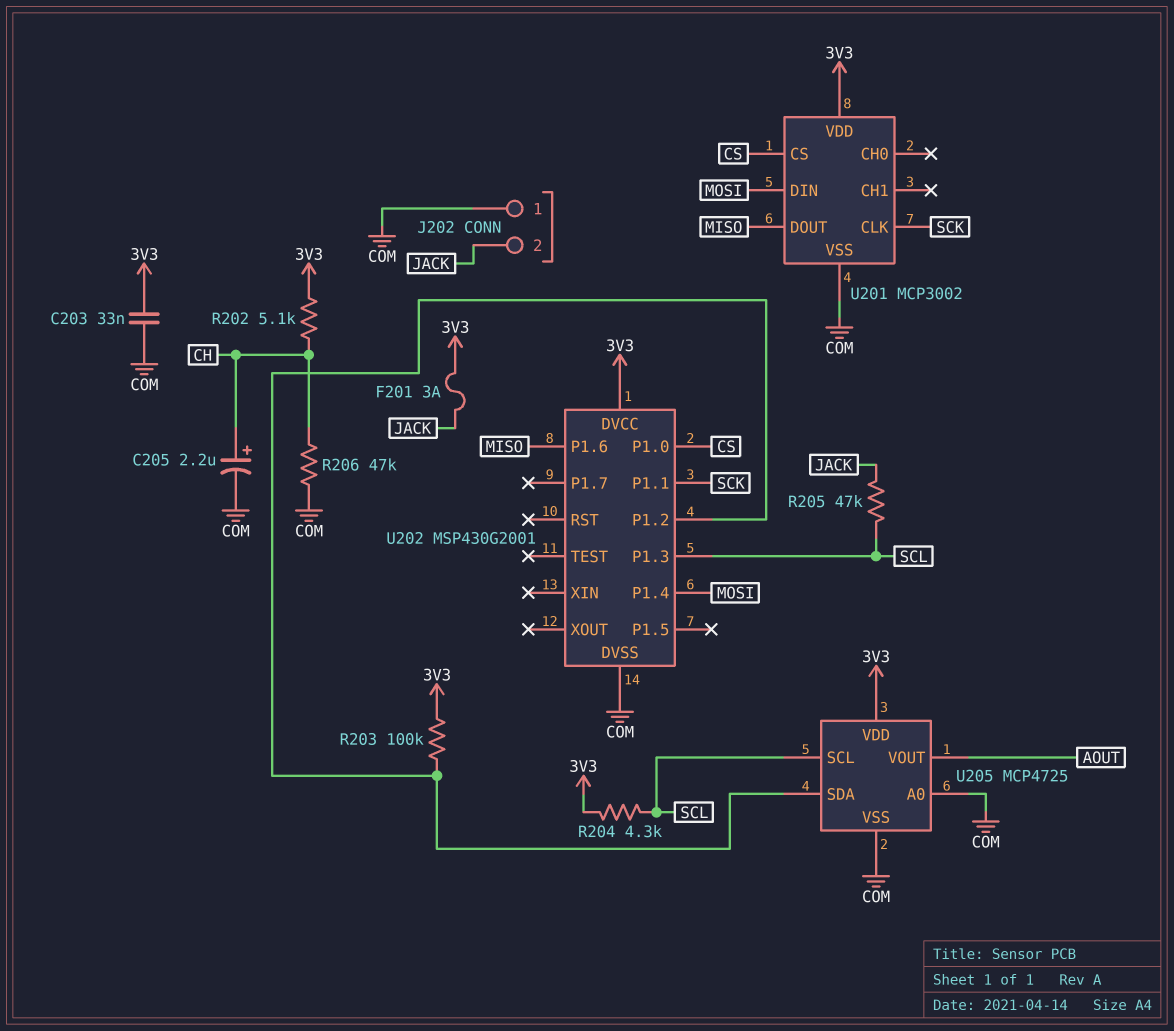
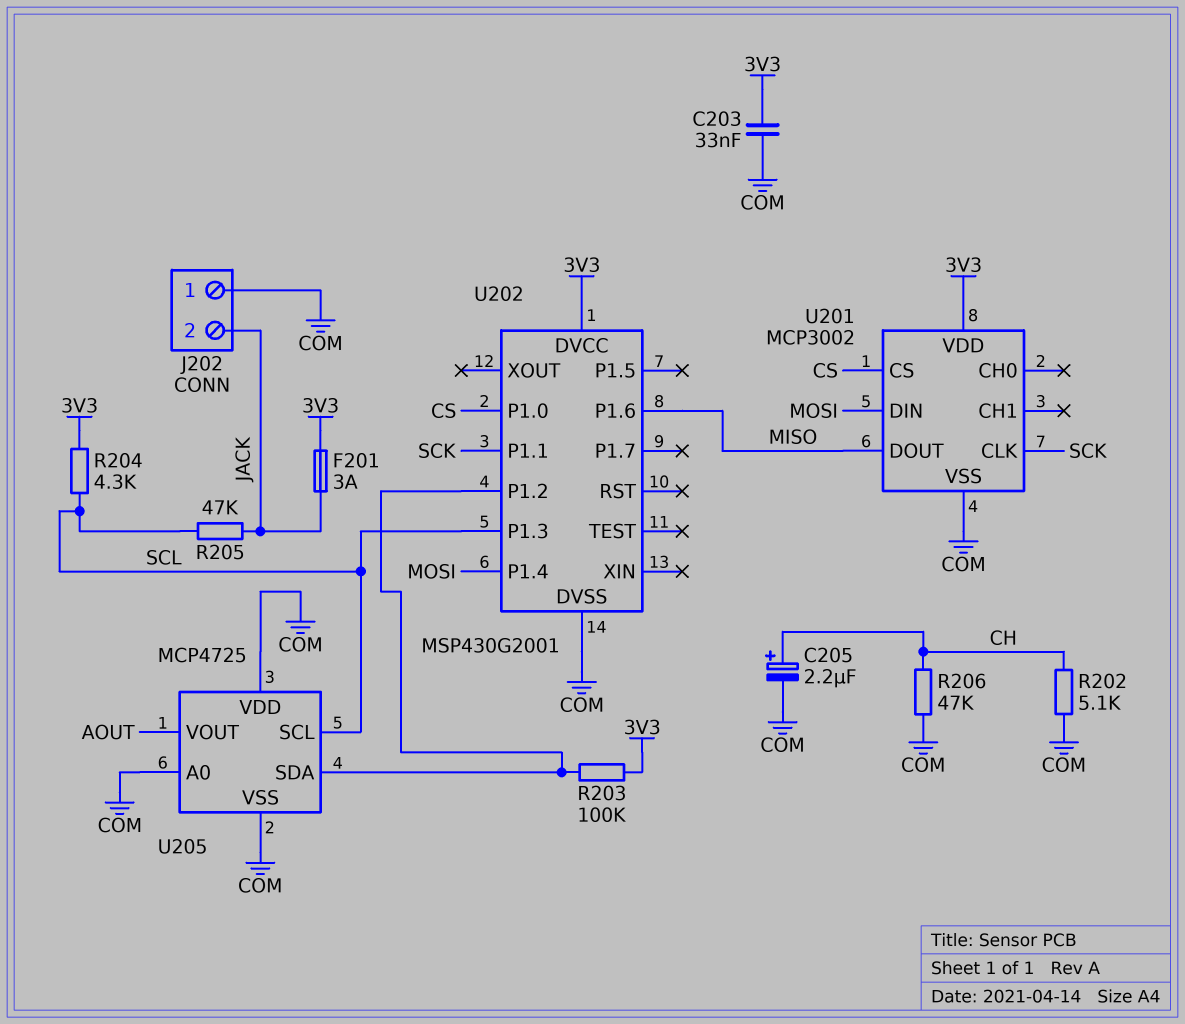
R202: 5.1k (3V3, CH) -> 5.1k (CH, COM)
U205 pin VDD: 3V3 -> COM

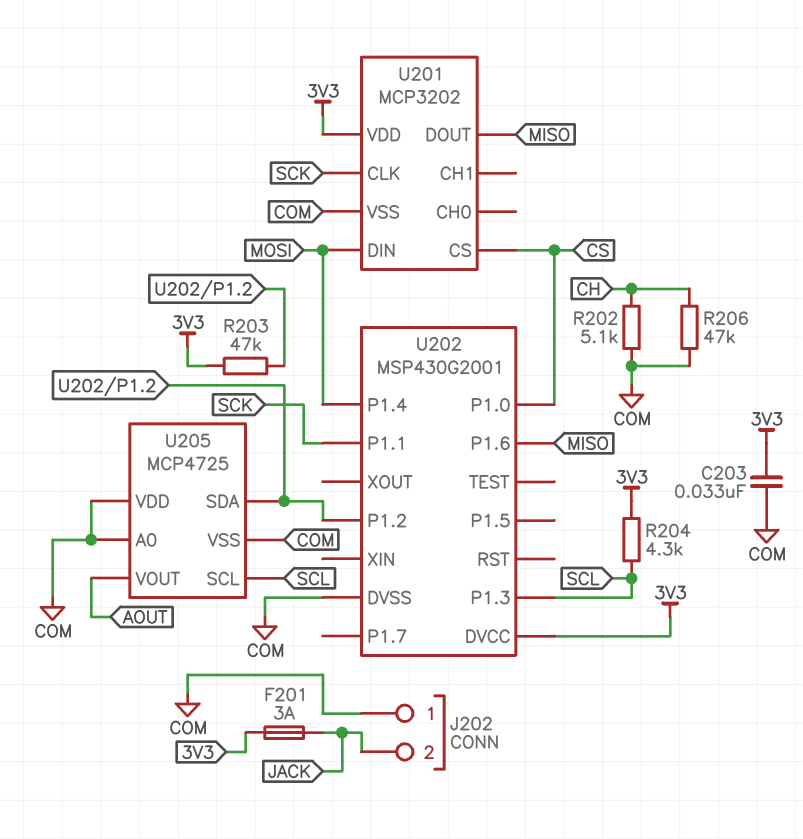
C205: 2.2uF (plus CH, minus COM) -> none
R203: 100k (3V3, U202/P1.2) -> 47k (3V3, U202/P1.2)
R205: 47k (JACK, SCL) -> none
U201: MCP3002 -> MCP3202

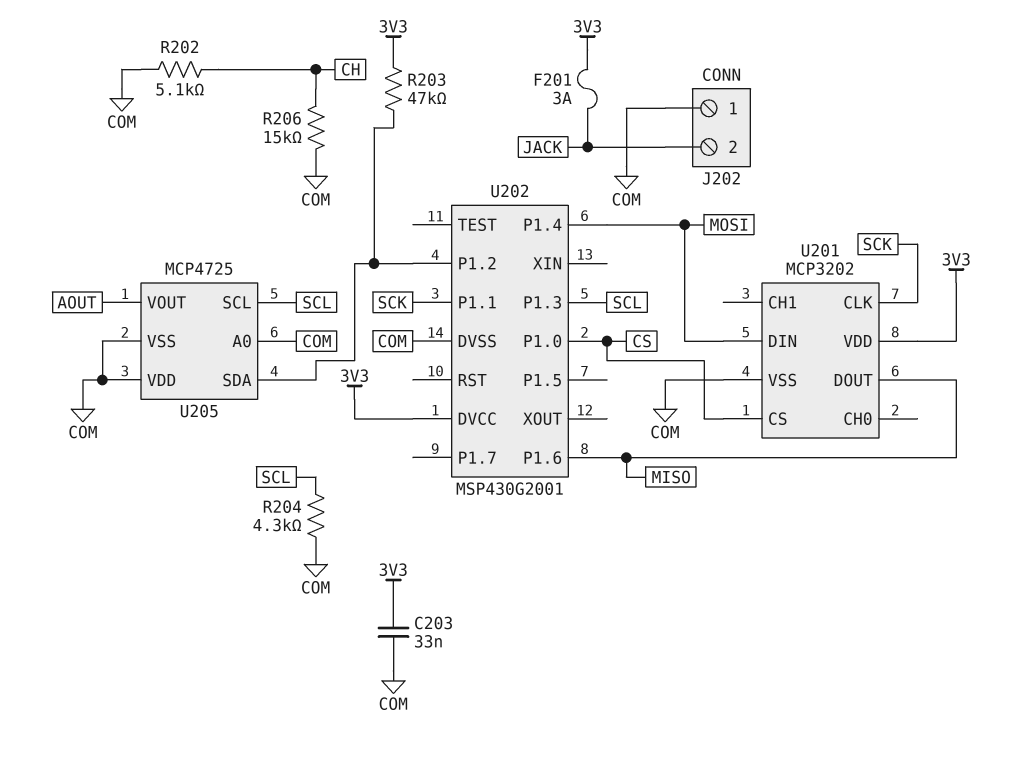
R204: 4.3k (3V3, SCL) -> 4.3k (COM, SCL)
R206: 47k (CH, COM) -> 15k (CH, COM)

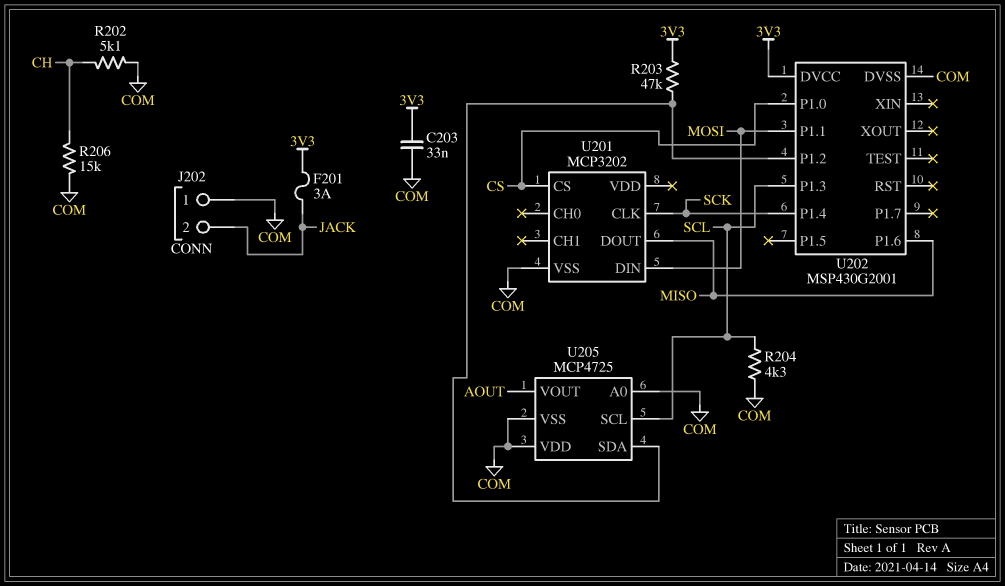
U201 pin VDD: 3V3 -> none
U202 pin P1.1: SCK -> MOSI
U202 pin P1.4: MOSI -> SCK

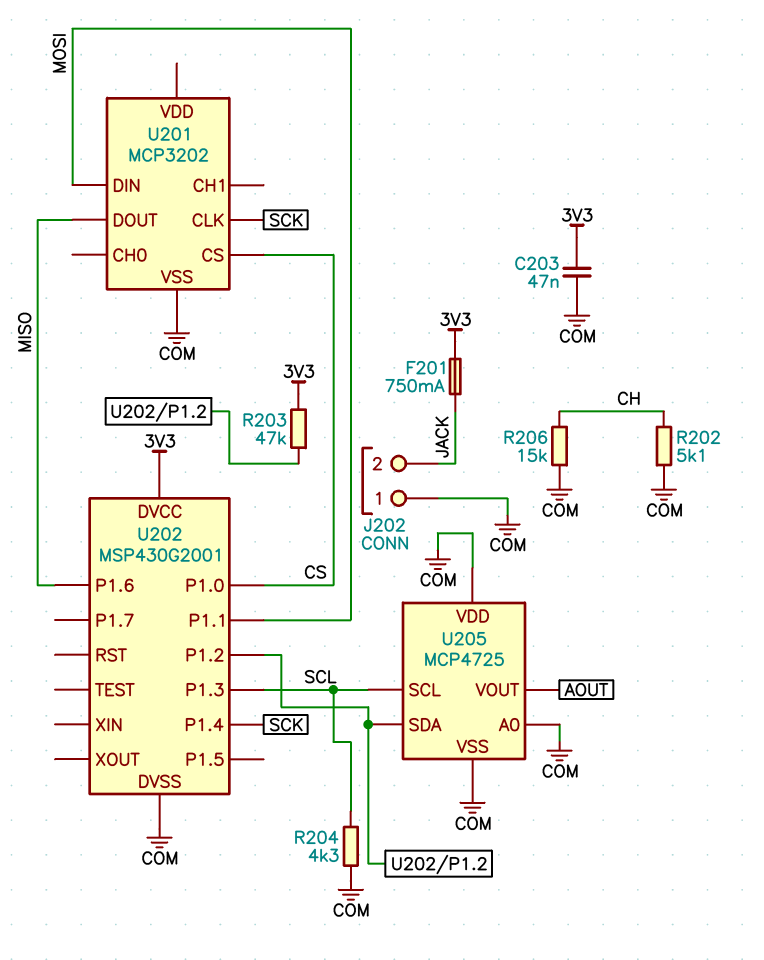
C203: 33nF (3V3, COM) -> 47nF (3V3, COM)
F201: 3A (3V3, JACK) -> 750mA (3V3, JACK)

